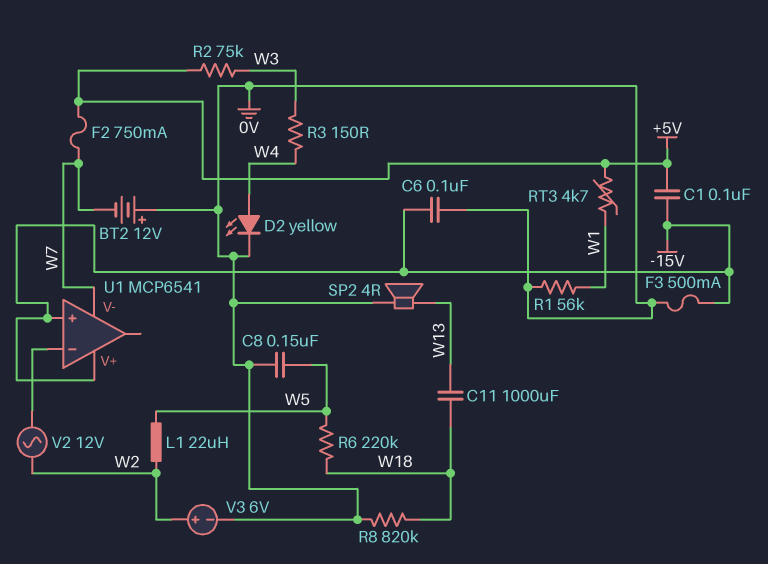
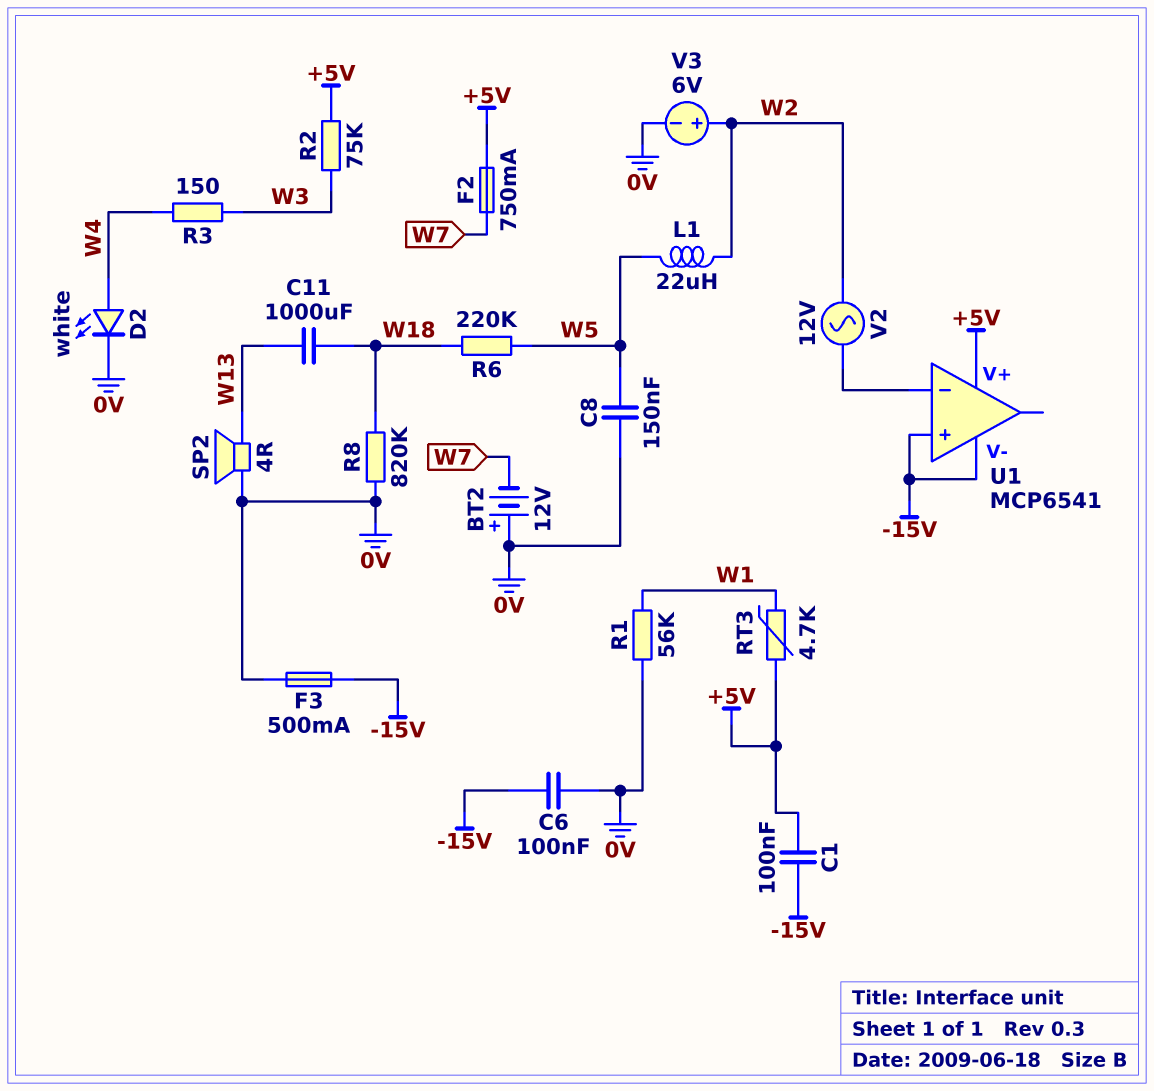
D2: LED yellow (A W4, K 0V) -> LED white (A W4, K 0V)
U1 pin V+: -15V -> +5V
U1 pin V-: W7 -> -15V

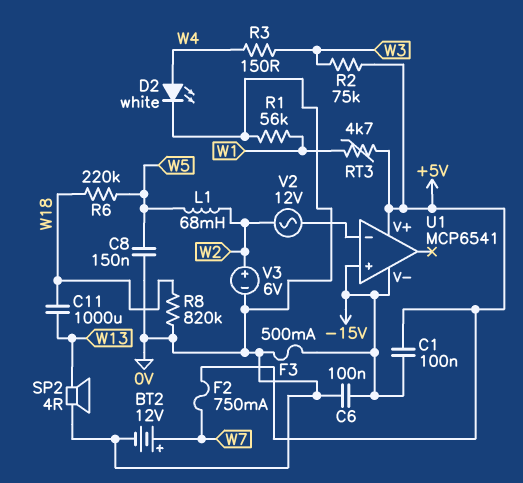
BT2: 12V (plus 0V, minus W7) -> 12V (plus W7, minus 0V)
L1: 22uH (W2, W5) -> 68mH (W2, W5)

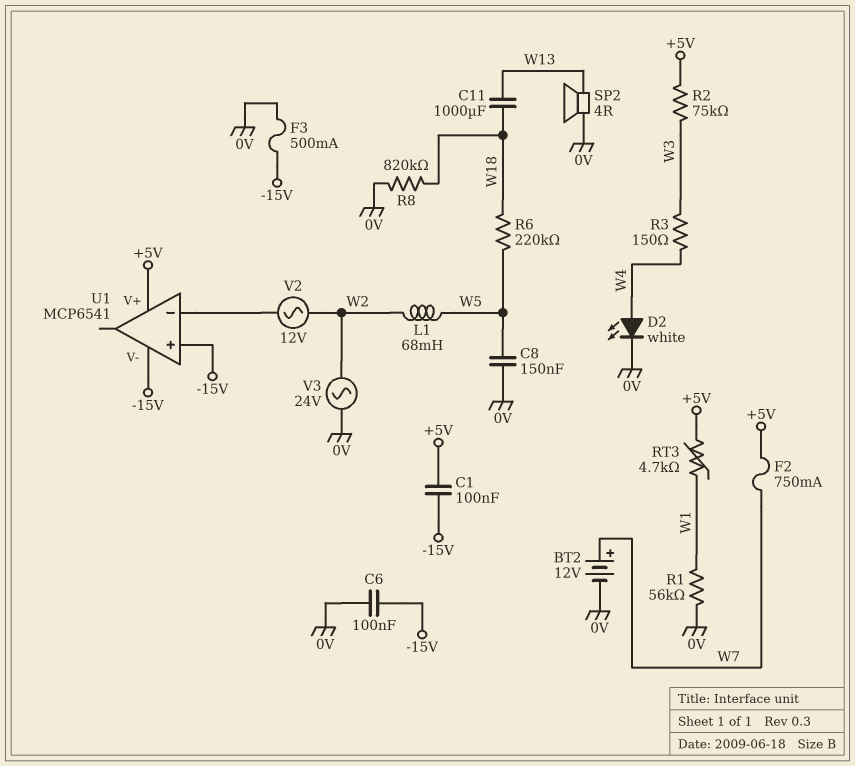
V3: 6V (plus W2, minus 0V) -> AC 24V (0V, W2)

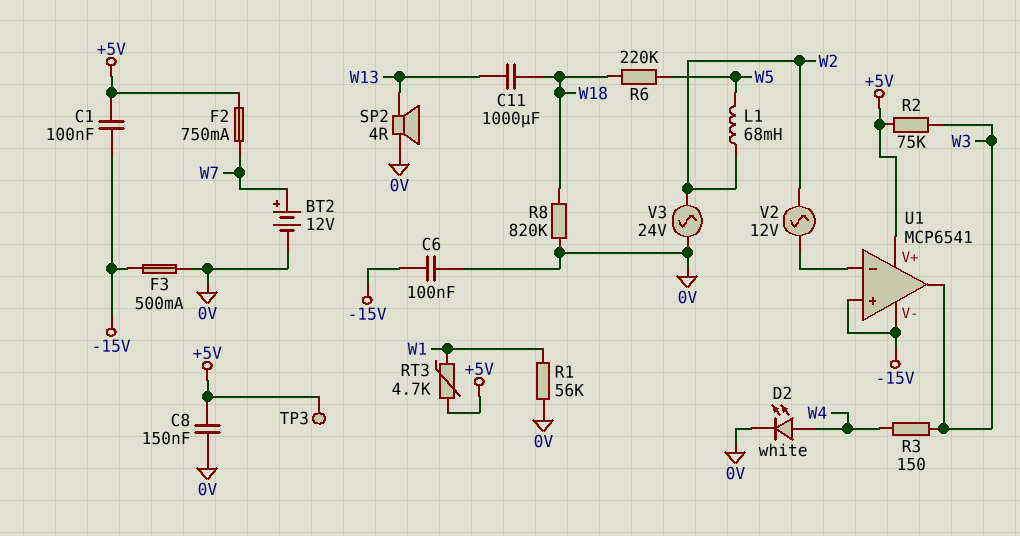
C8: 150nF (0V, W5) -> 150nF (+5V, 0V)
TP3: none -> test point (+5V)
U1 pin out: none -> W3

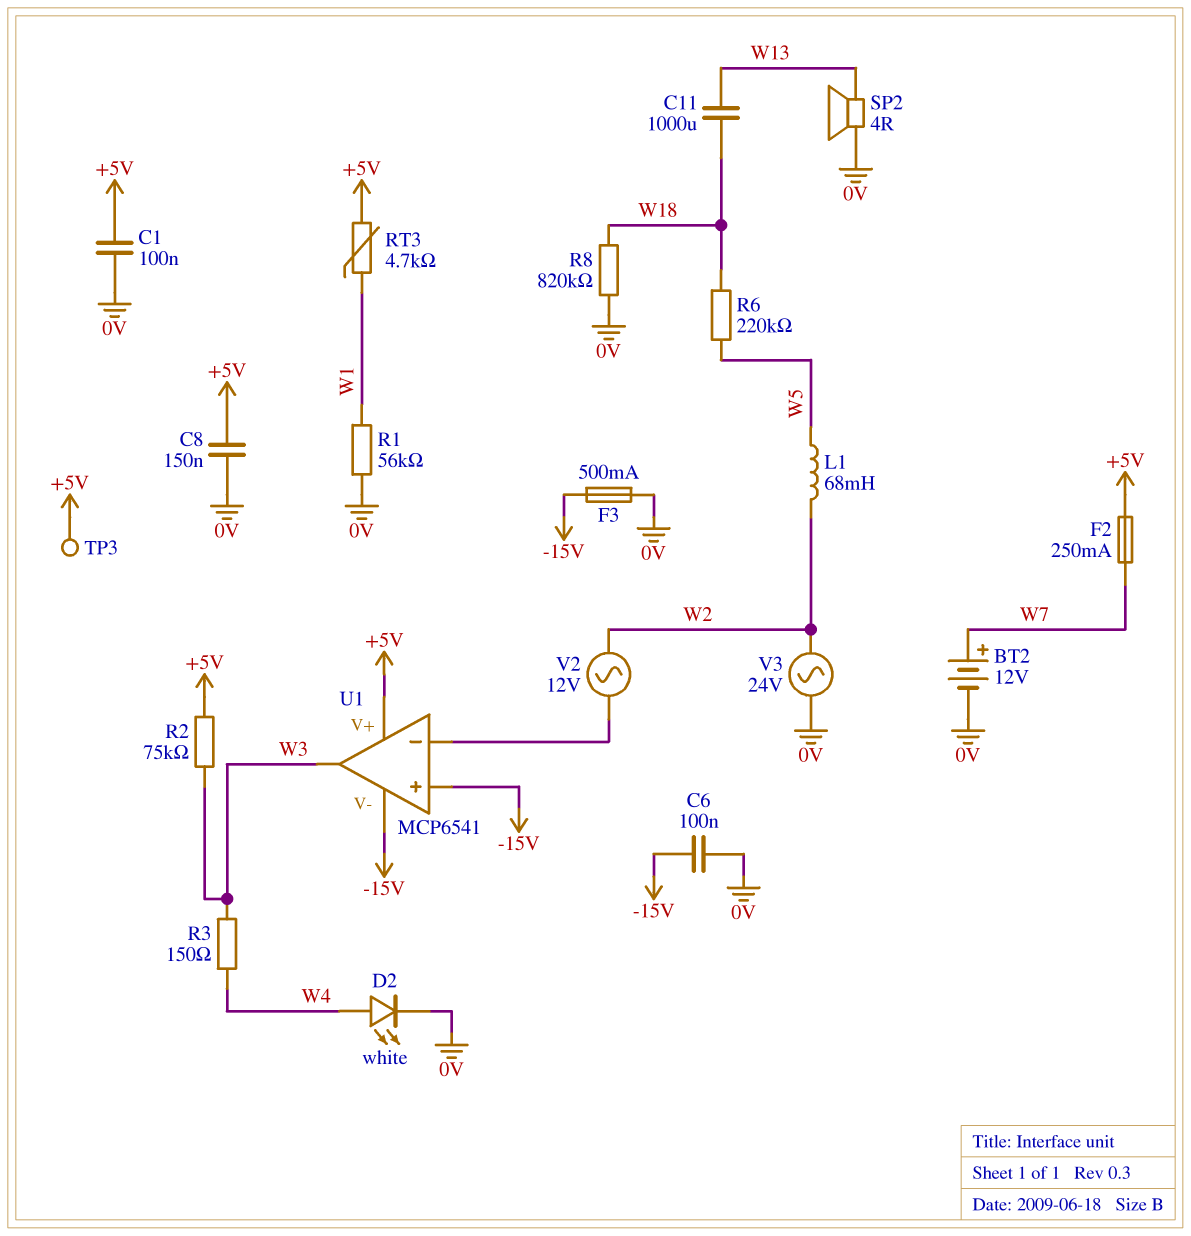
C1: 100nF (+5V, -15V) -> 100nF (+5V, 0V)
F2: 750mA (+5V, W7) -> 250mA (+5V, W7)

